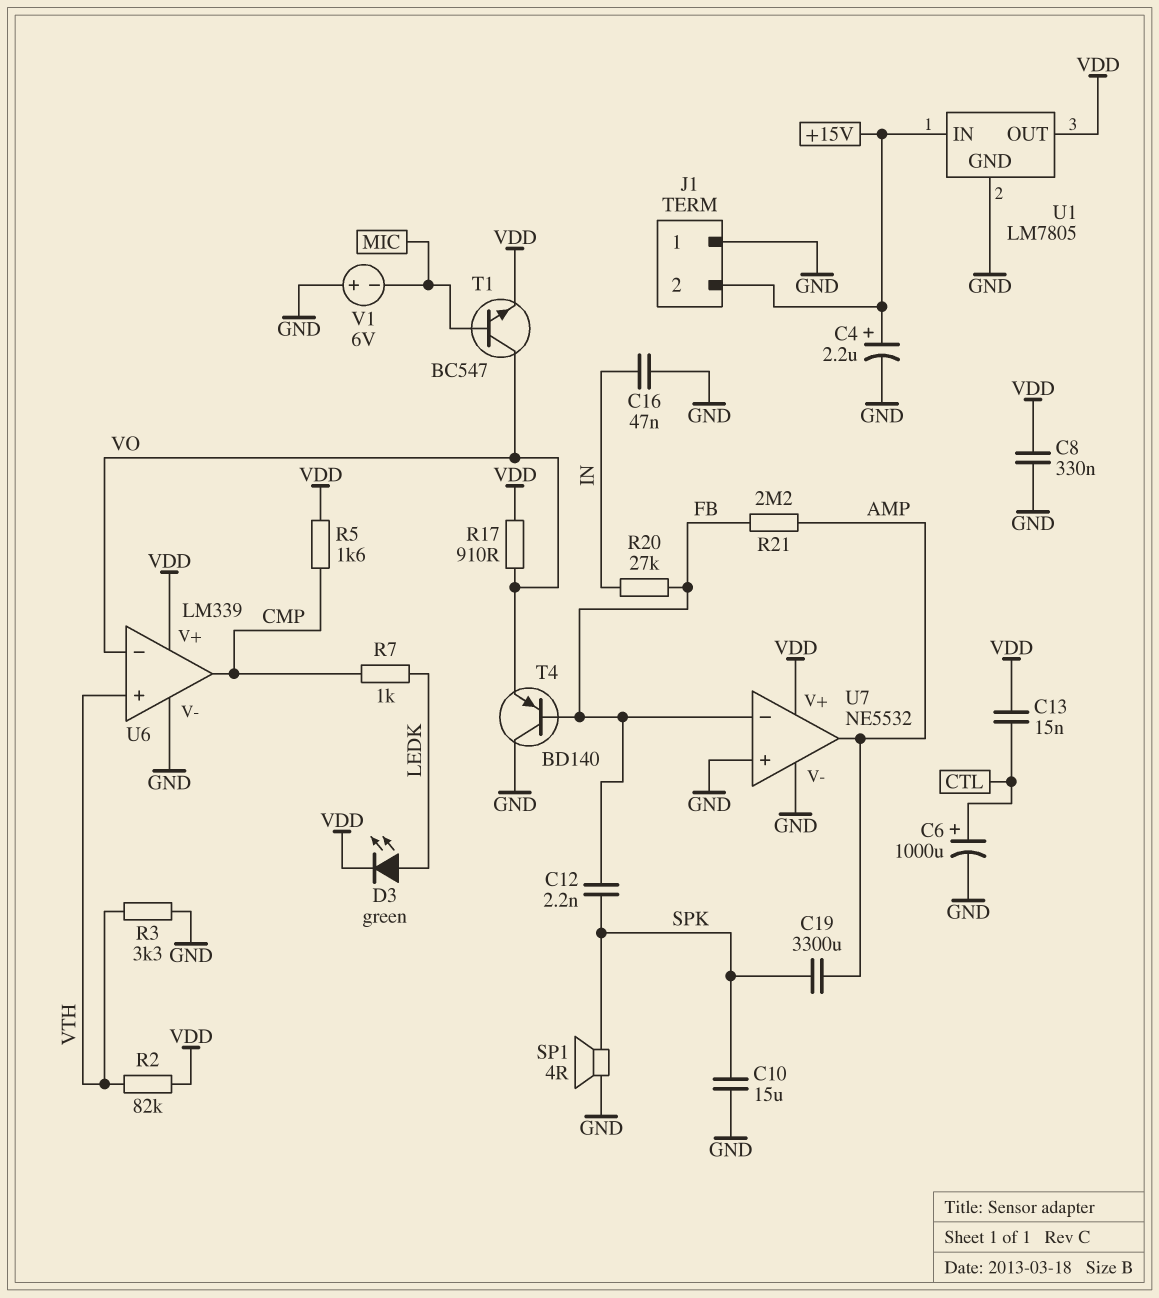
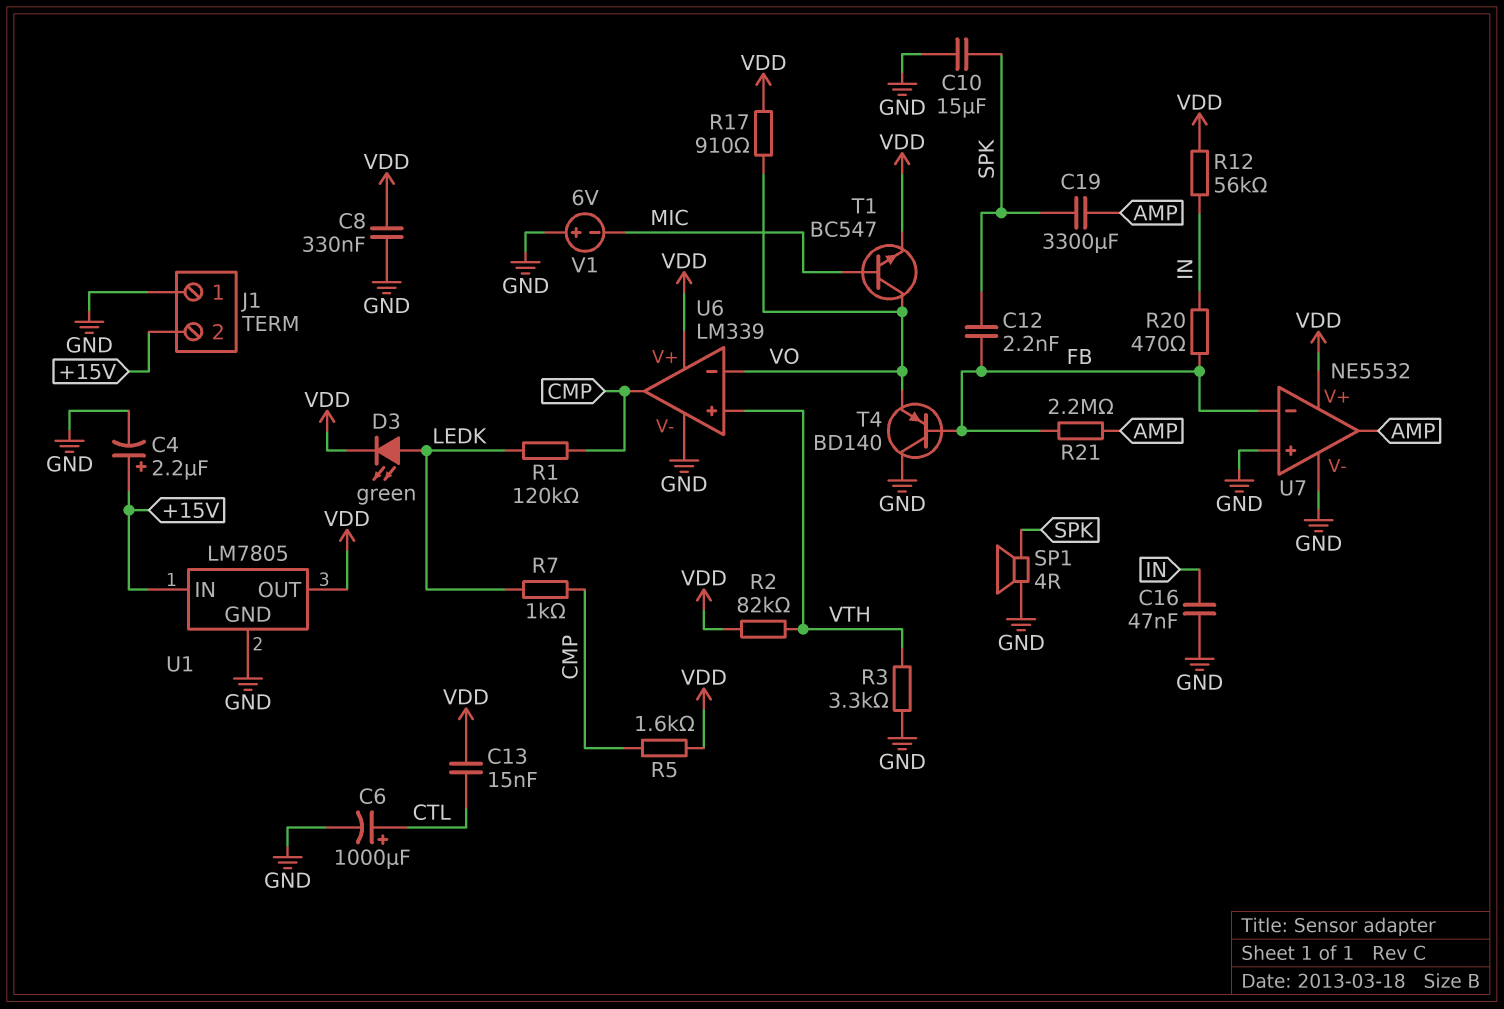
R1: none -> 120k (CMP, LEDK)
R12: none -> 56k (IN, VDD)
R20: 27k (FB, IN) -> 470 (FB, IN)

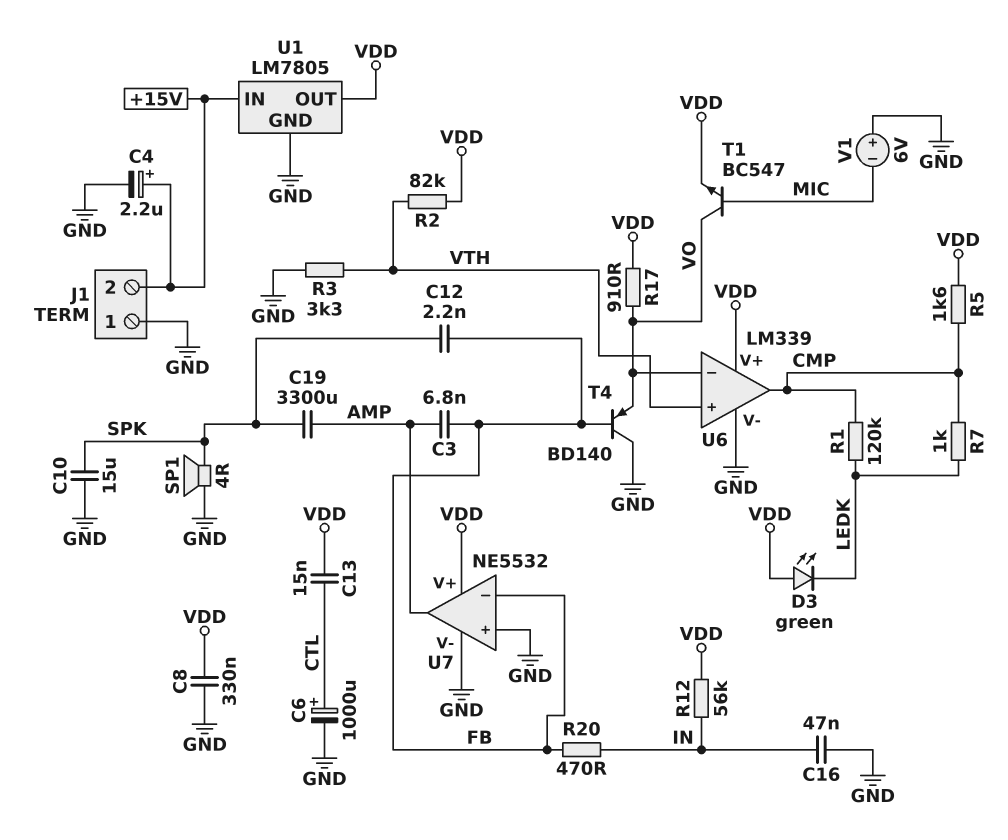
C3: none -> 6.8nF (AMP, FB)
D3: LED green (A LEDK, K VDD) -> LED green (A VDD, K LEDK)
R21: 2.2M (AMP, FB) -> none

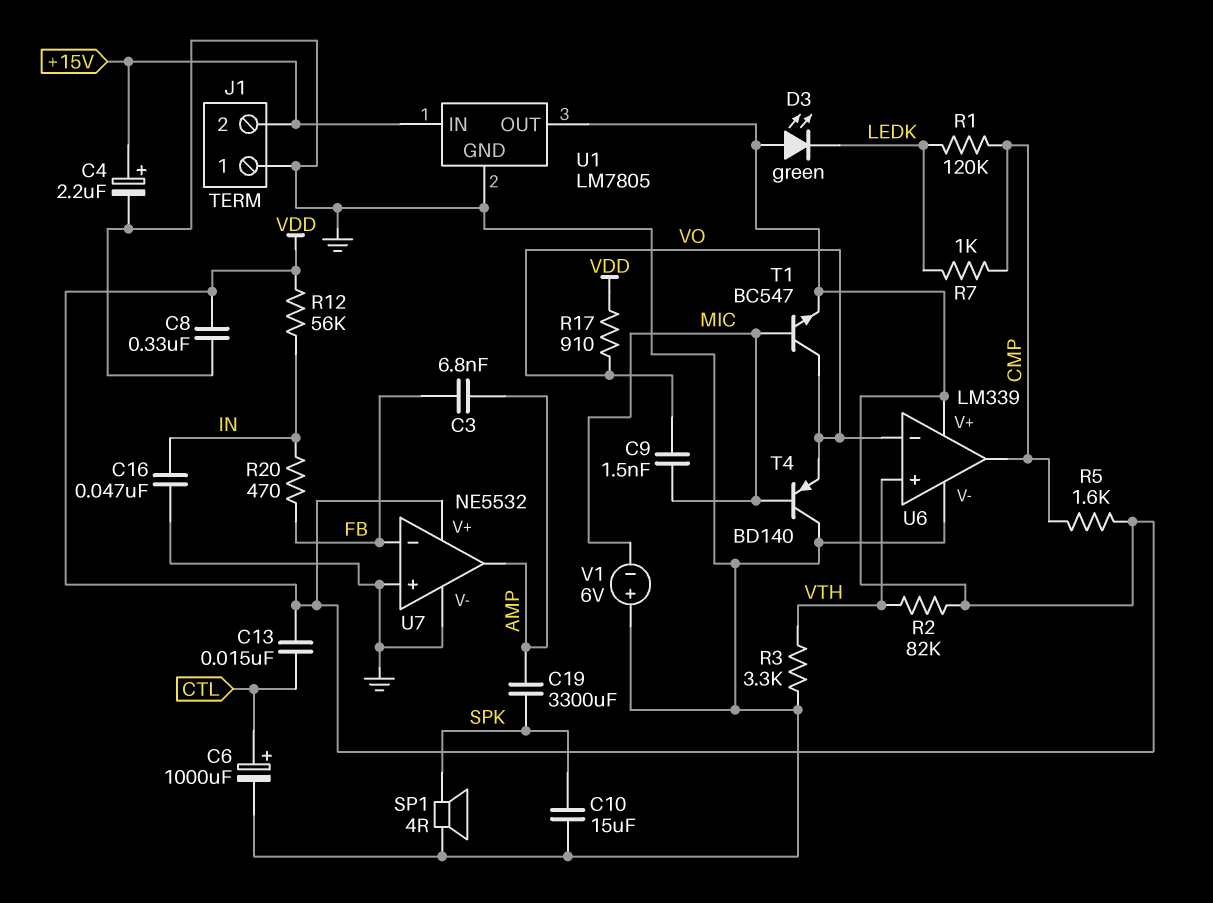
C9: none -> 1.5nF (MIC, VO)
C12: 2.2nF (FB, SPK) -> none
T4: PNP BD140 (B FB, C GND, E VO) -> PNP BD140 (B MIC, C GND, E VO)

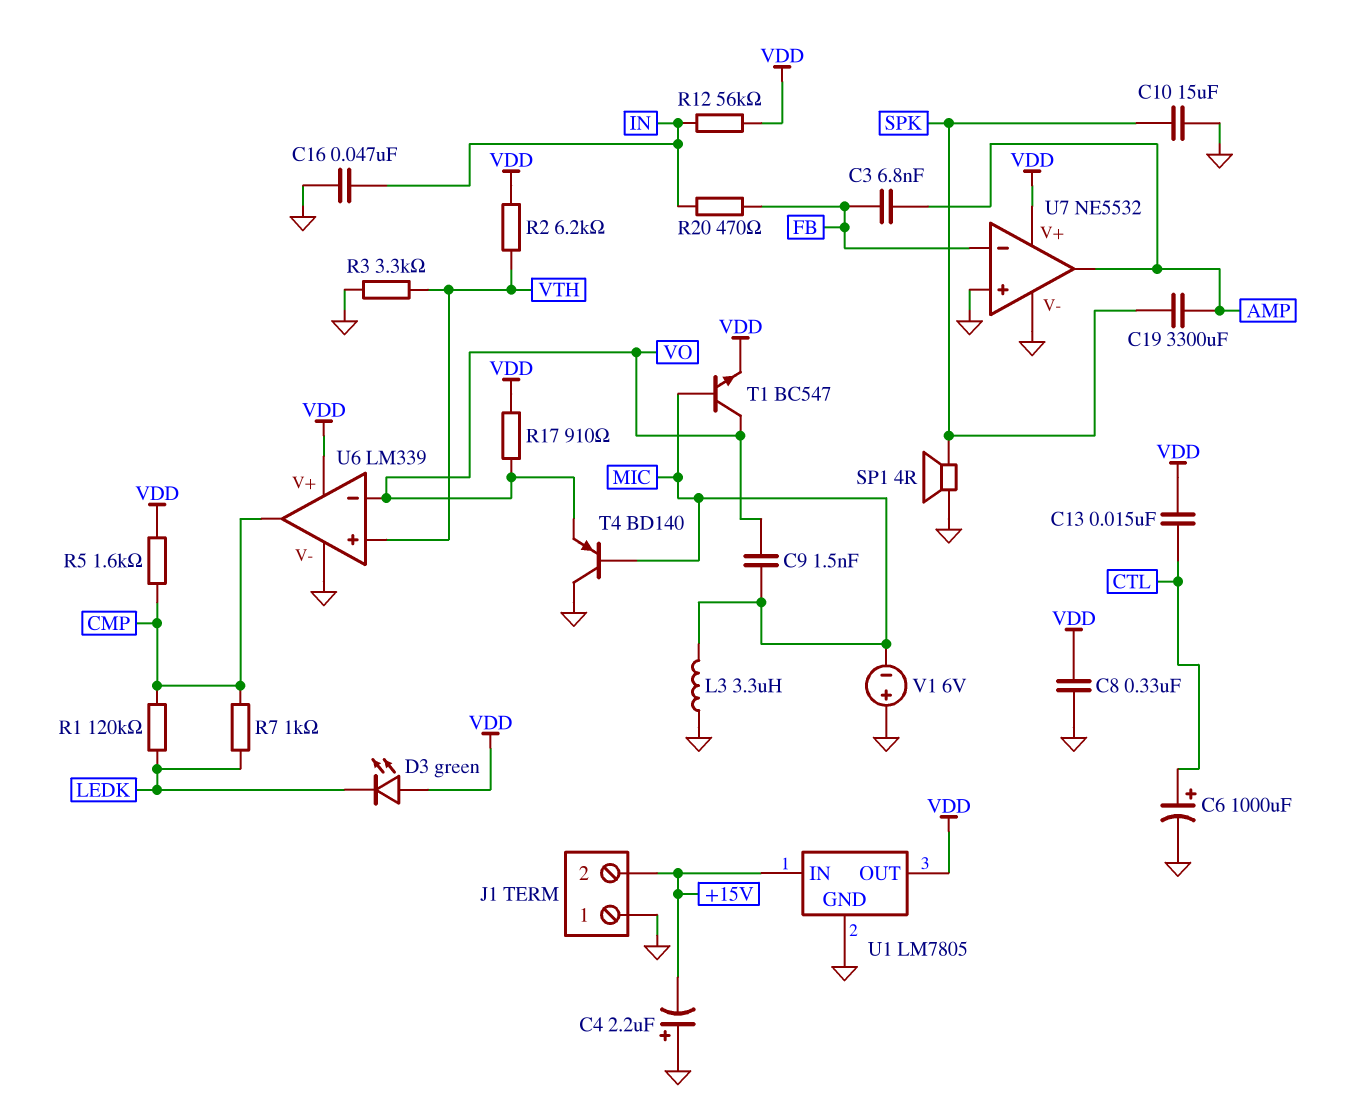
C4: 2.2uF (plus +15V, minus GND) -> 2.2uF (plus GND, minus +15V)
L3: none -> 3.3uH (GND, MIC)
R2: 82k (VDD, VTH) -> 6.2k (VDD, VTH)

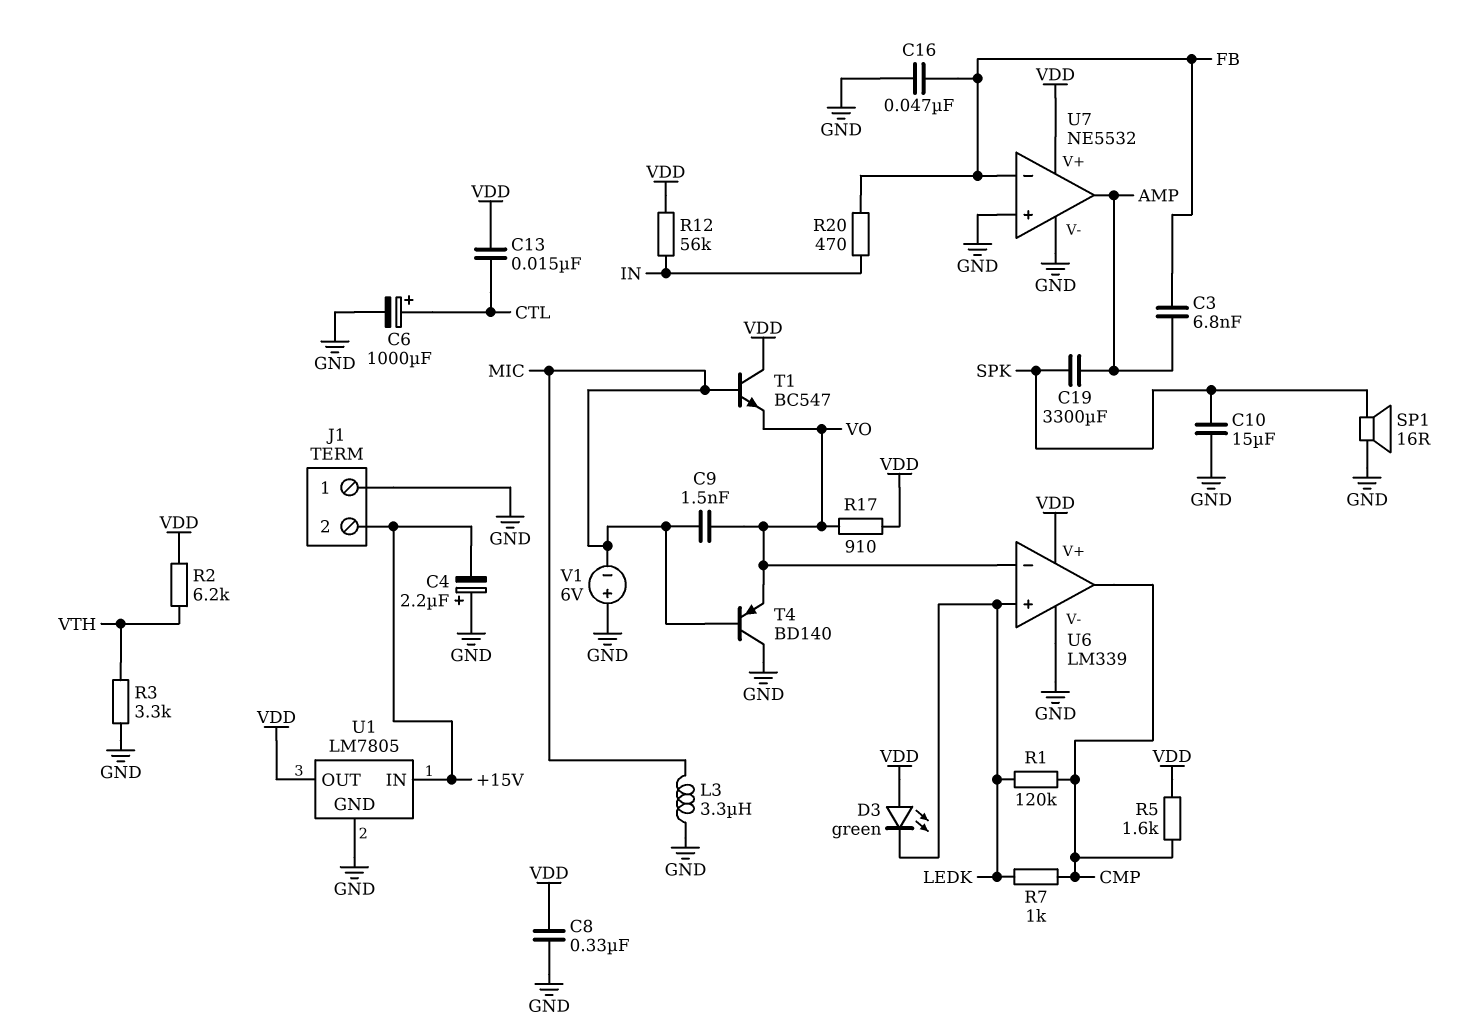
C16: 47nF (GND, IN) -> 47nF (FB, GND)
SP1: speaker 4R (GND, SPK) -> speaker 16R (GND, SPK)
T1: NPN BC547 (B MIC, C VO, E VDD) -> NPN BC547 (B MIC, C VDD, E VO)
U6 pin in+: VTH -> LEDK

